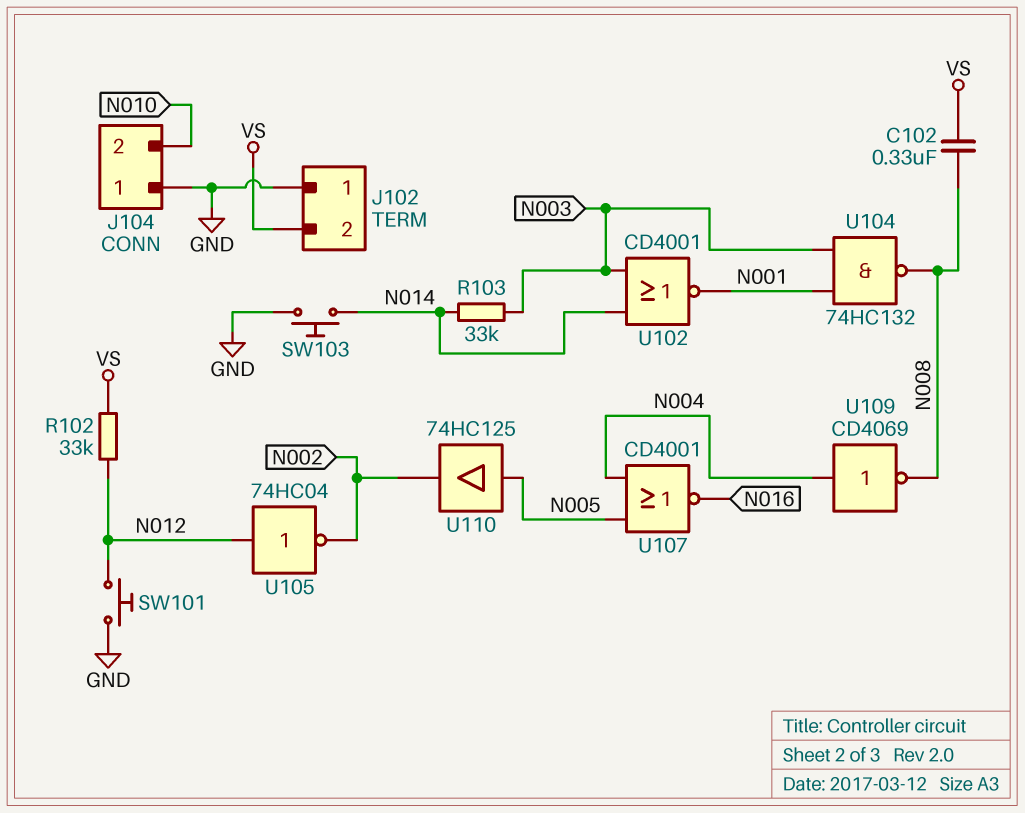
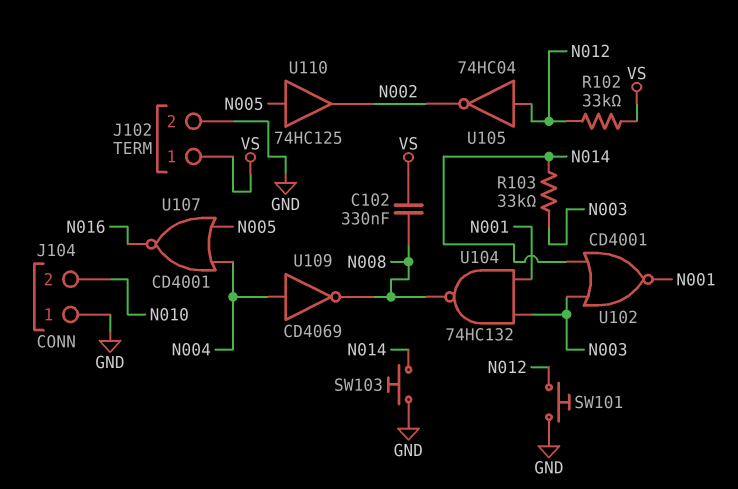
J102 pin 1: GND -> VS
J102 pin 2: VS -> GND

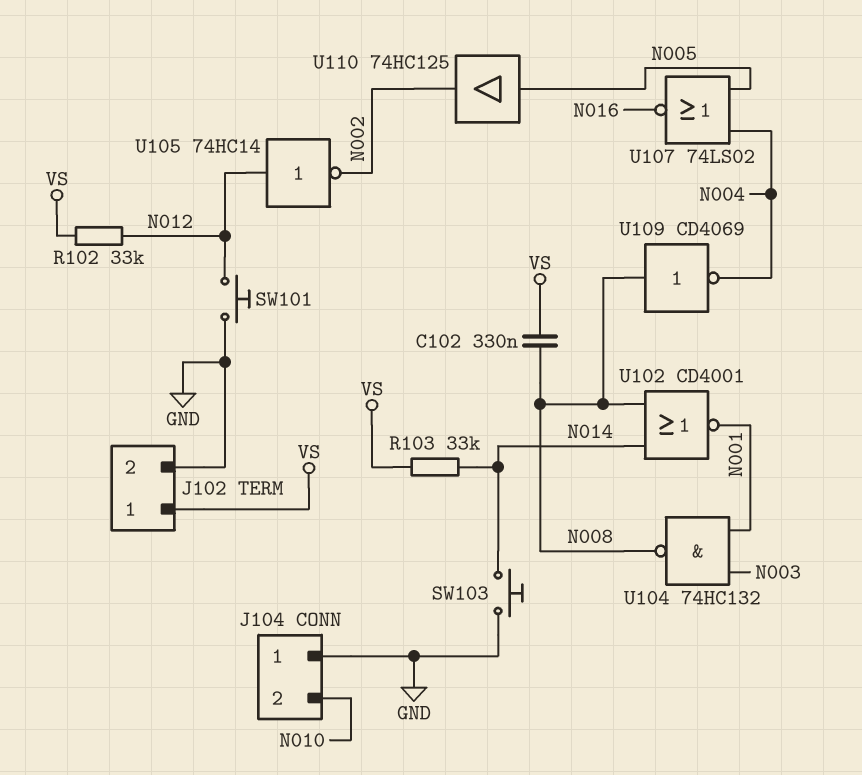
R103: 33k (N003, N014) -> 33k (N014, VS)
U102: NOR CD4001 (in N003, in N014, out N001) -> NOR CD4001 (in N008, in N014, out N001)
U105: NOT 74HC04 (in N012, out N002) -> NOT 74HC14 (in N012, out N002)
U107: NOR CD4001 (in N004, in N005, out N016) -> NOR 74LS02 (in N004, in N005, out N016)
U109: NOT CD4069 (in N004, out N008) -> NOT CD4069 (in N008, out N004)

